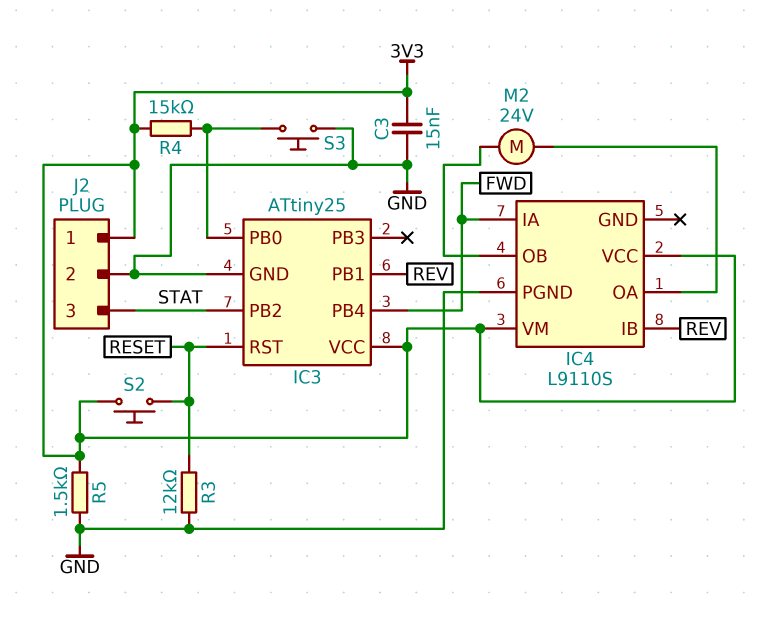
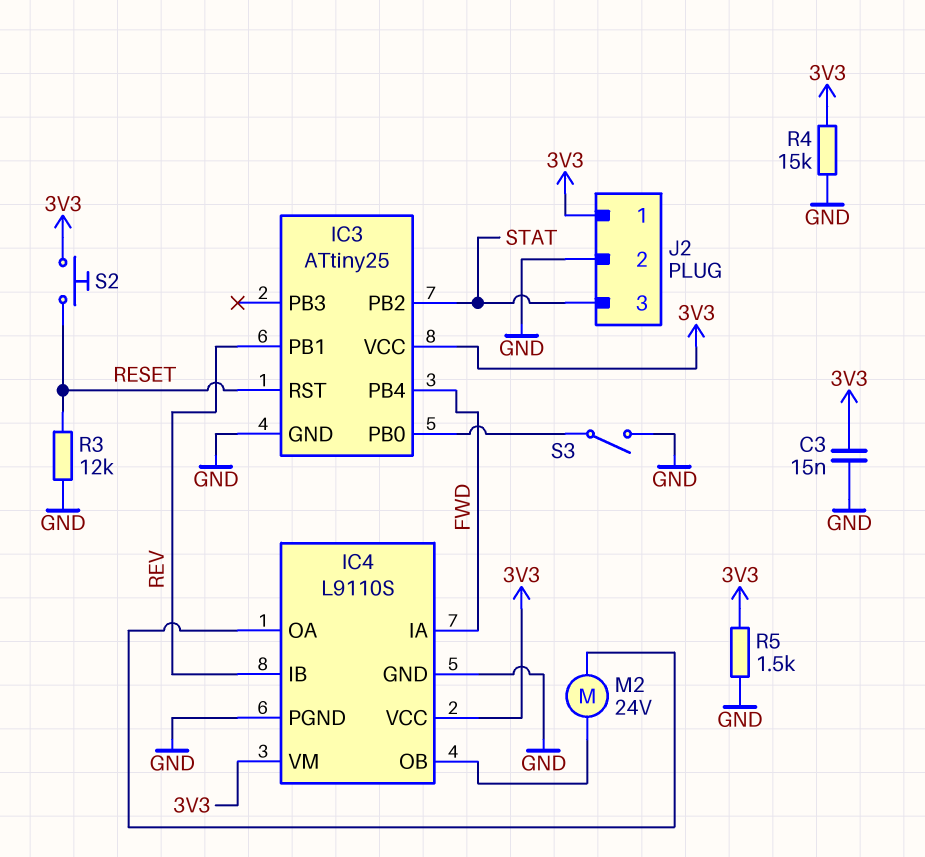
IC4 pin GND: none -> GND
R4: 15k (3V3, IC3/PB0) -> 15k (3V3, GND)
S3: button (GND, IC3/PB0) -> switch (GND, IC3/PB0)

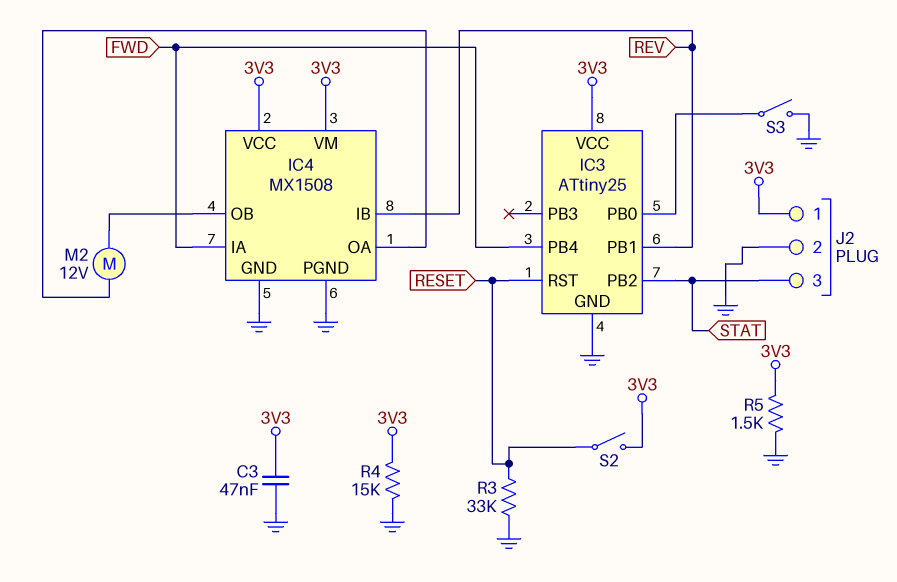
C3: 15nF (3V3, GND) -> 47nF (3V3, GND)
IC4: L9110S -> MX1508
M2: motor 24V (IC4/OA, IC4/OB) -> motor 12V (IC4/OA, IC4/OB)
R3: 12k (GND, RESET) -> 33k (GND, RESET)
S2: button (3V3, RESET) -> switch (3V3, RESET)

